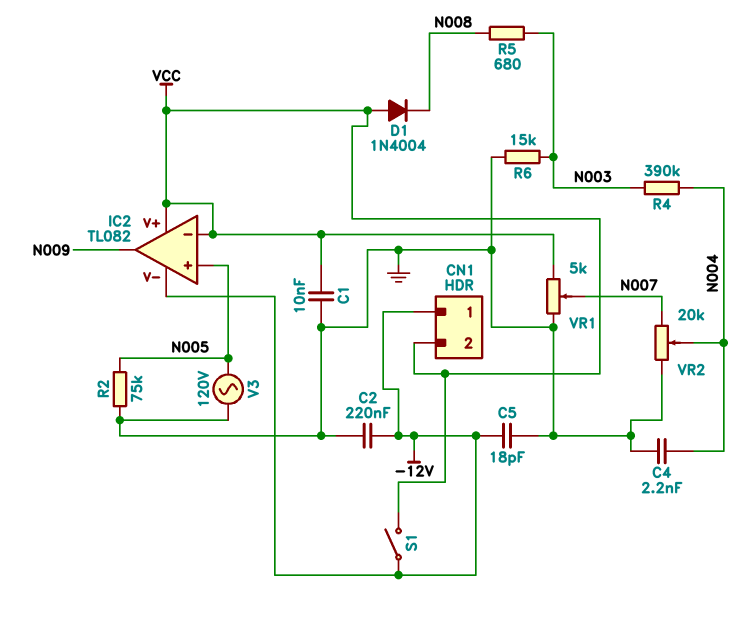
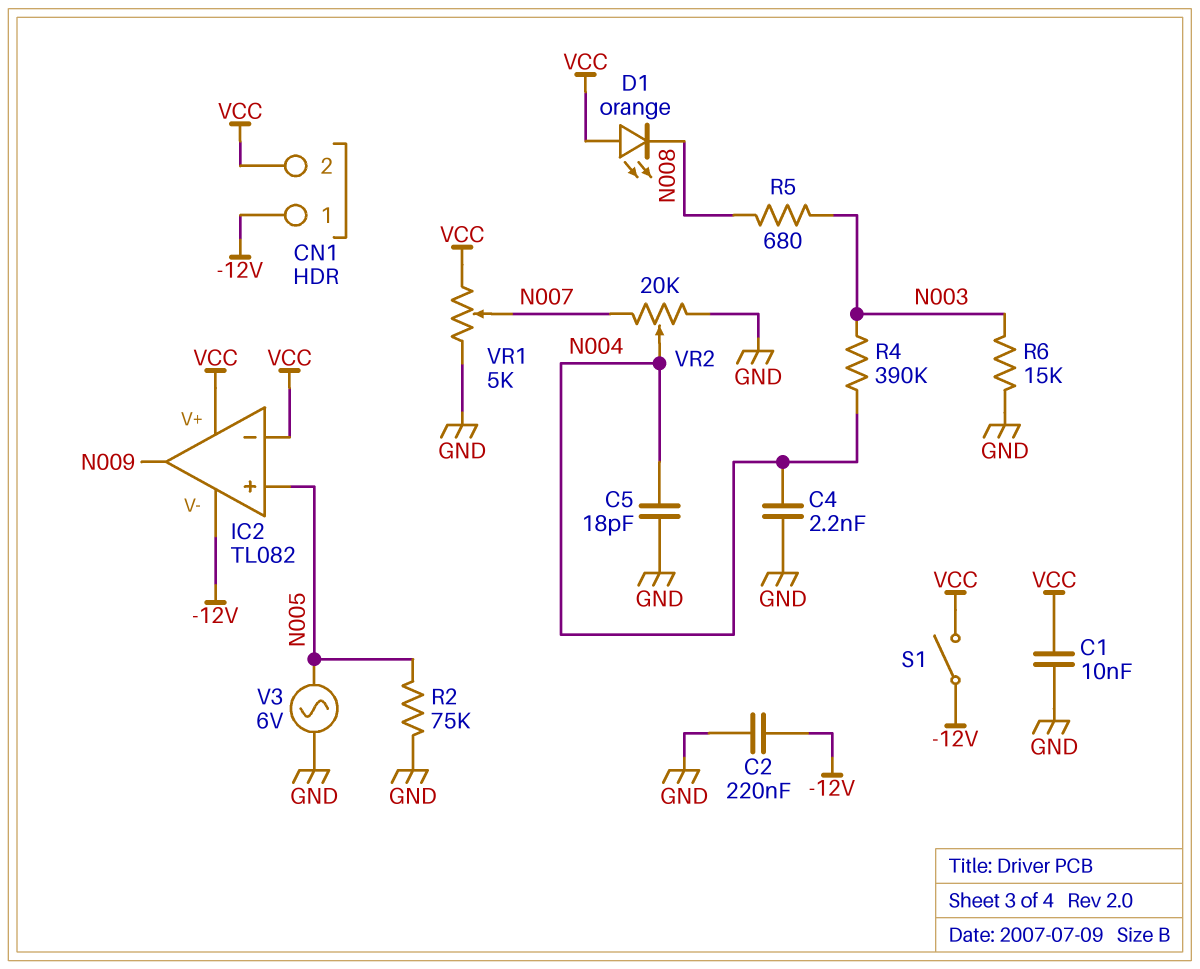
C5: 18pF (-12V, GND) -> 18pF (GND, N004)
D1: diode 1N4004 (A VCC, K N008) -> LED orange (A VCC, K N008)
V3: AC 120V (GND, N005) -> AC 6V (GND, N005)

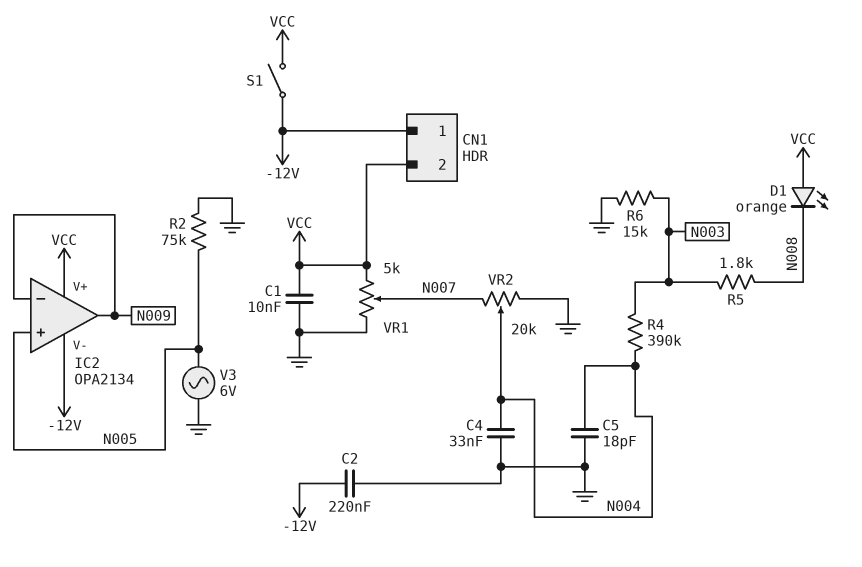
C4: 2.2nF (GND, N004) -> 33nF (GND, N004)
IC2: TL082 -> OPA2134
IC2 pin in-: VCC -> N009
R5: 680 (N003, N008) -> 1.8k (N003, N008)

